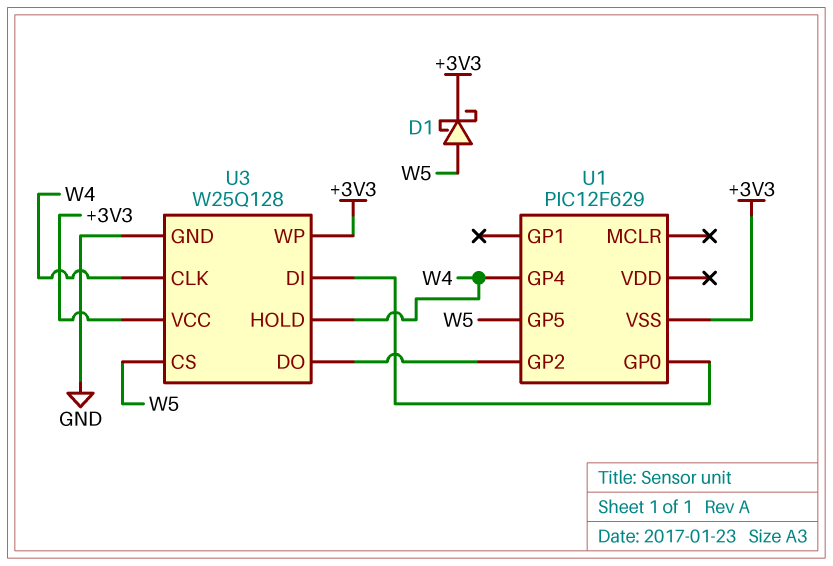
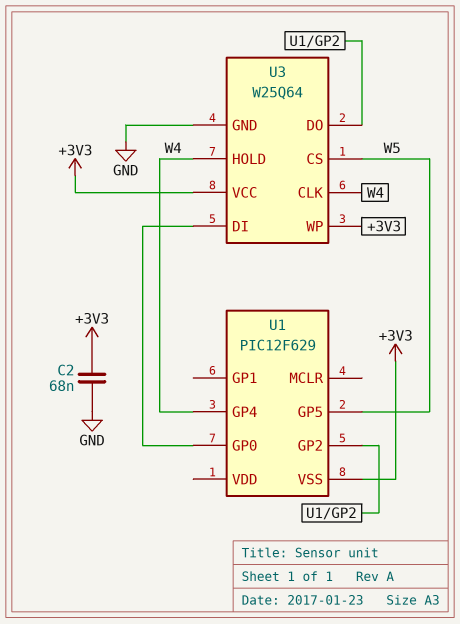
C2: none -> 68nF (+3V3, GND)
D1: schottky (A W5, K +3V3) -> none
U3: W25Q128 -> W25Q64

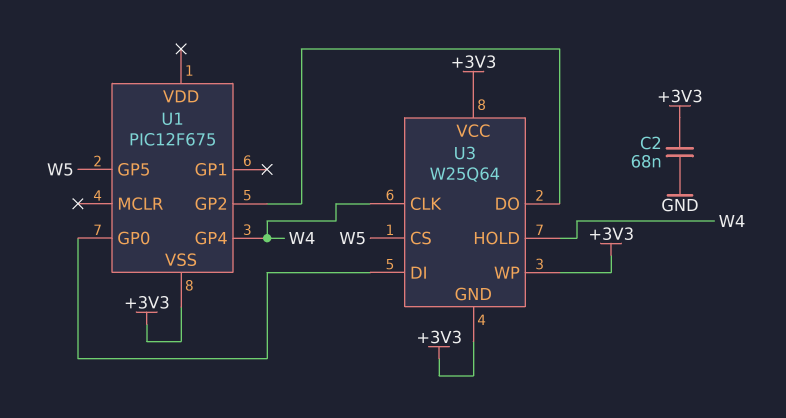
U1: PIC12F629 -> PIC12F675
U3 pin GND: GND -> +3V3

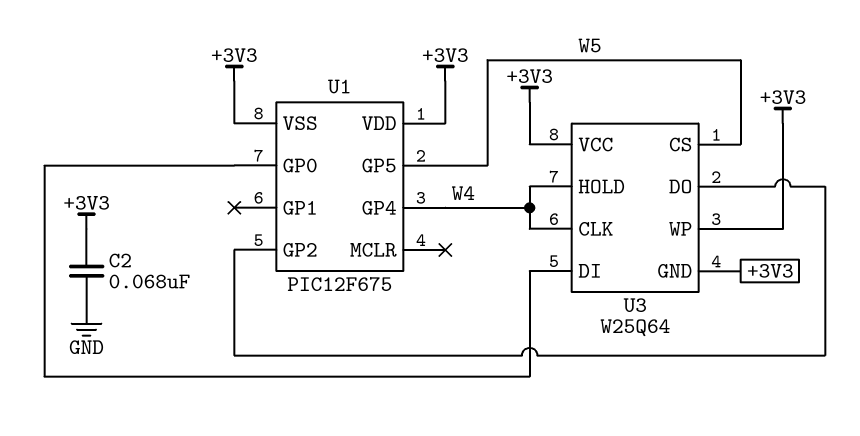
U1 pin VDD: none -> +3V3

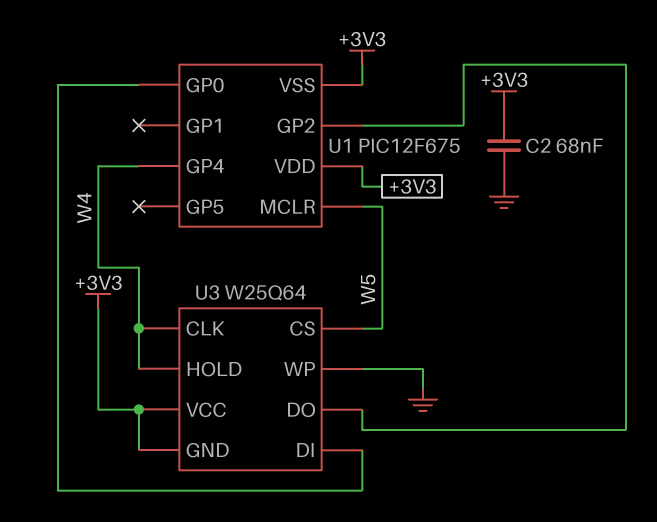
U1 pin GP5: W5 -> none
U1 pin MCLR: none -> W5
U3 pin WP: +3V3 -> GND

